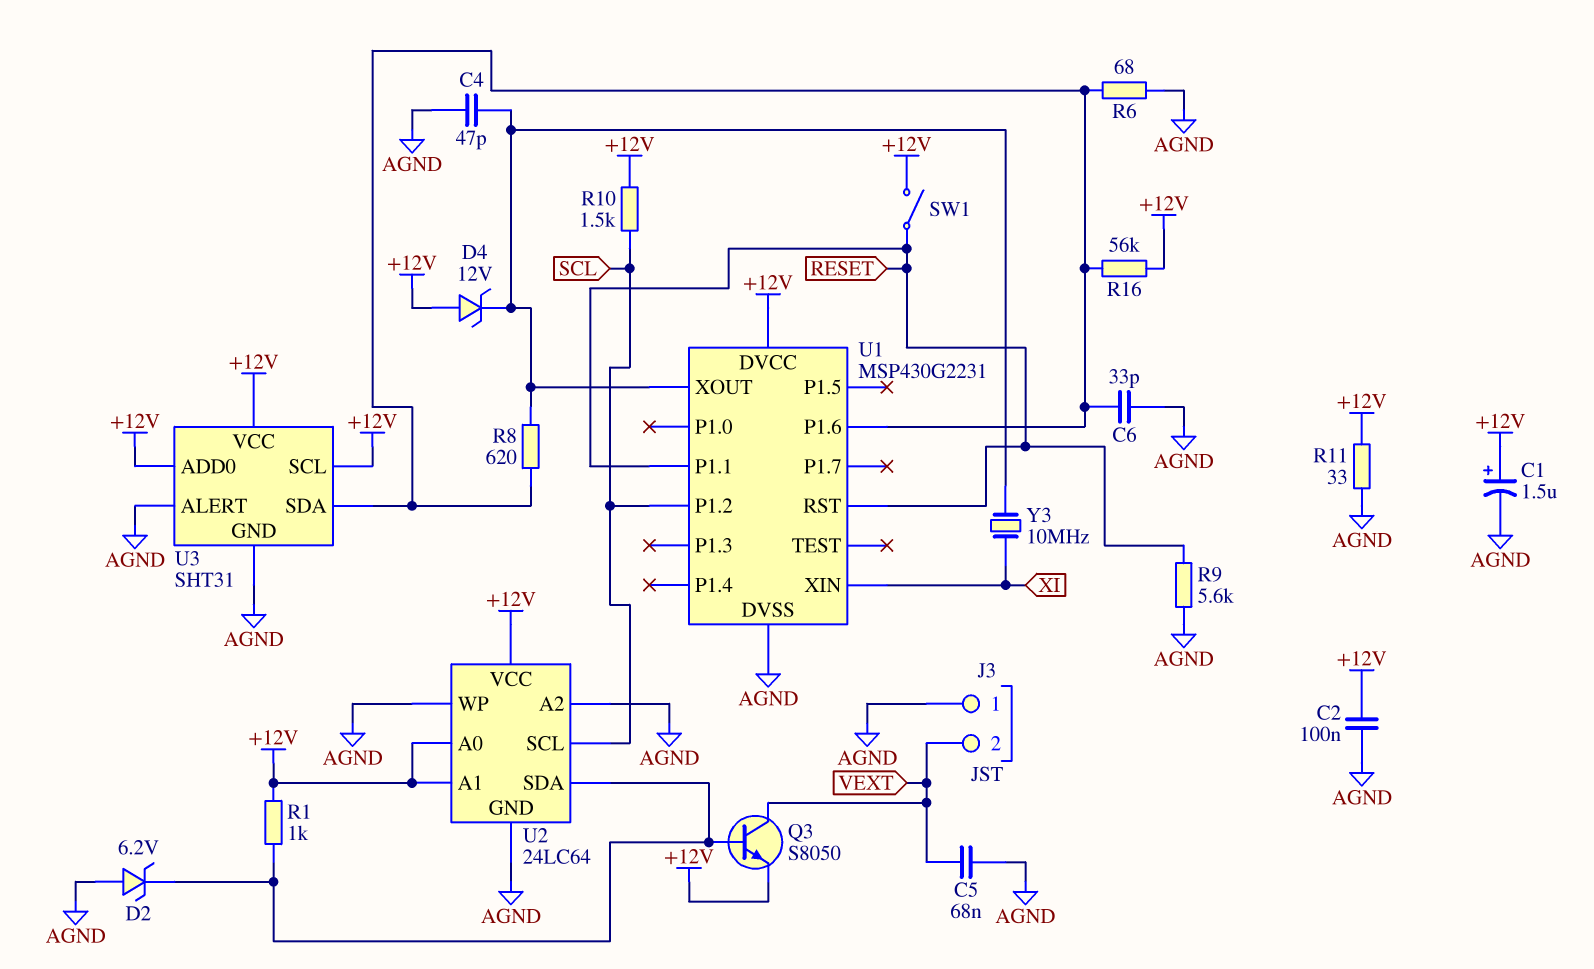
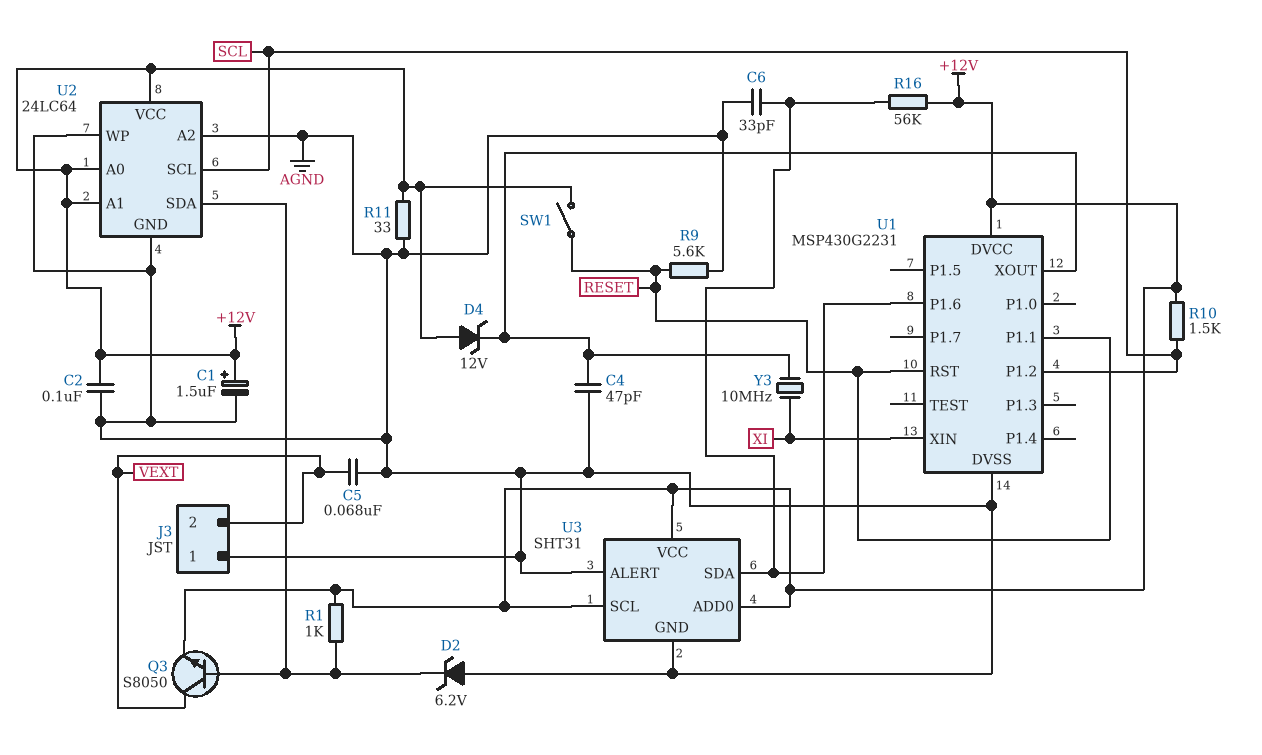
R6: 68 (AGND, U1/P1.6) -> none
R8: 620 (U1/P1.6, U1/XOUT) -> none

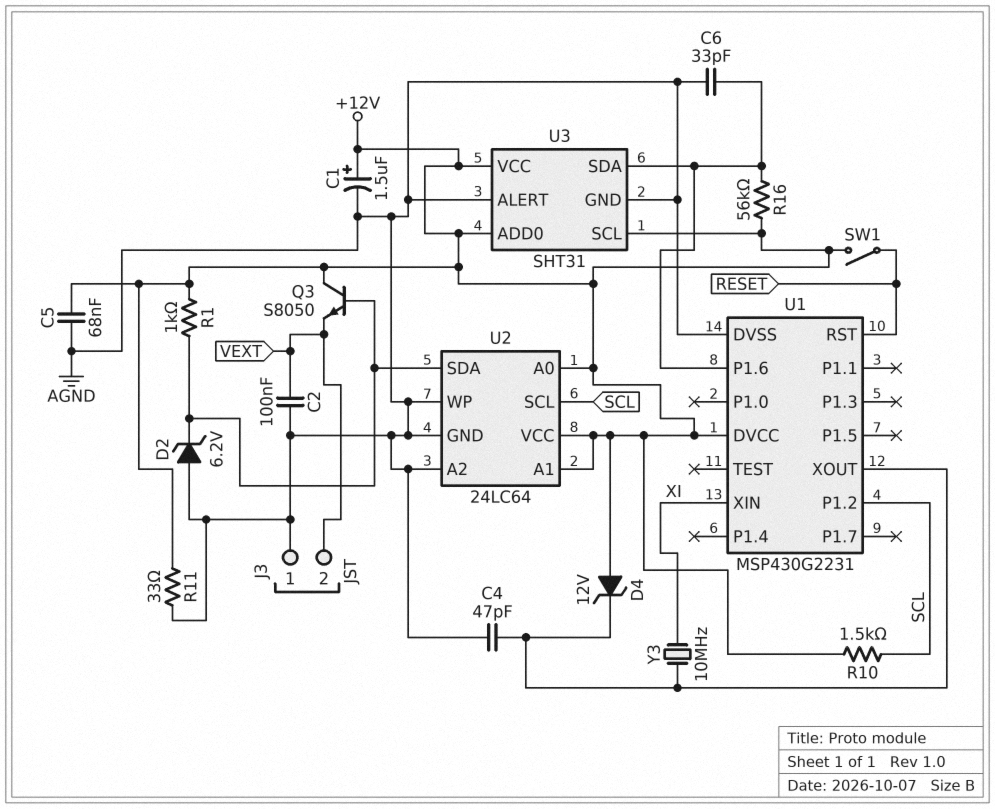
C2: 100nF (+12V, AGND) -> 100nF (AGND, VEXT)
C5: 68nF (AGND, VEXT) -> 68nF (+12V, AGND)
Q3: NPN S8050 (B U2/SDA, C VEXT, E +12V) -> NPN S8050 (B U2/SDA, C +12V, E VEXT)
R9: 5.6k (AGND, RESET) -> none
U1 pin P1.1: RESET -> none

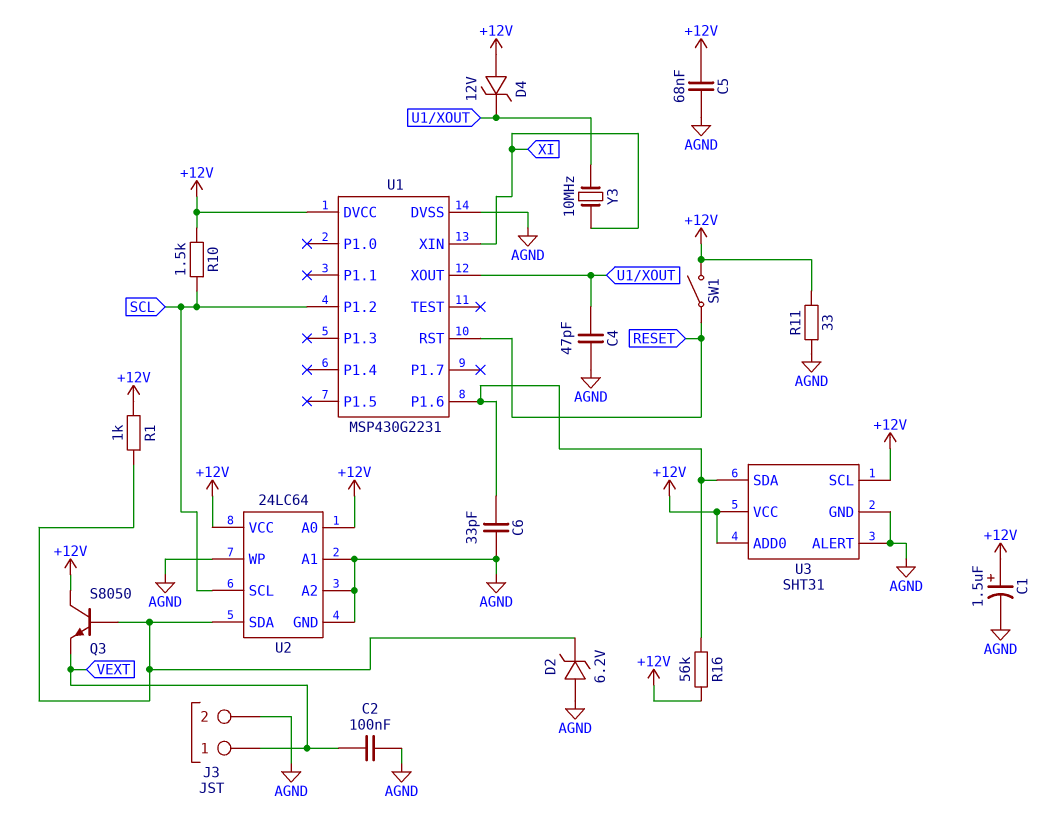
J3 pin 1: AGND -> VEXT
J3 pin 2: VEXT -> AGND
U2 pin A1: +12V -> AGND

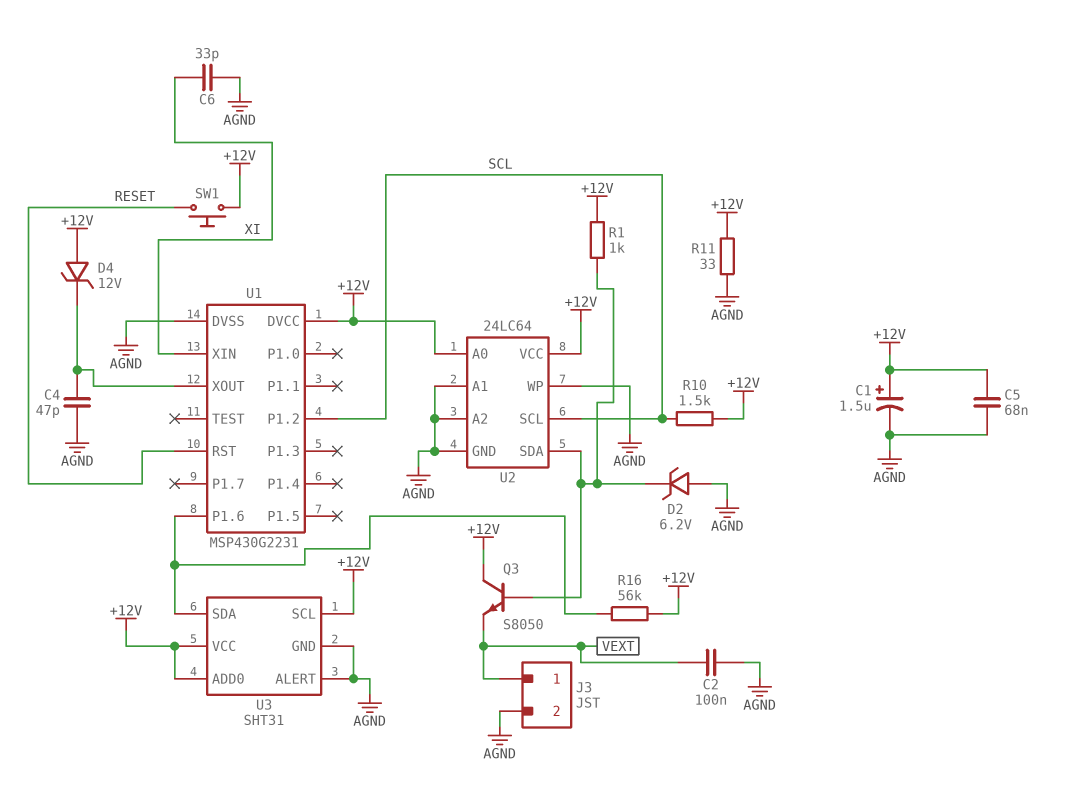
C6: 33pF (AGND, U1/P1.6) -> 33pF (AGND, XI)
SW1: switch (+12V, RESET) -> button (+12V, RESET)
Y3: 10MHz (U1/XOUT, XI) -> none

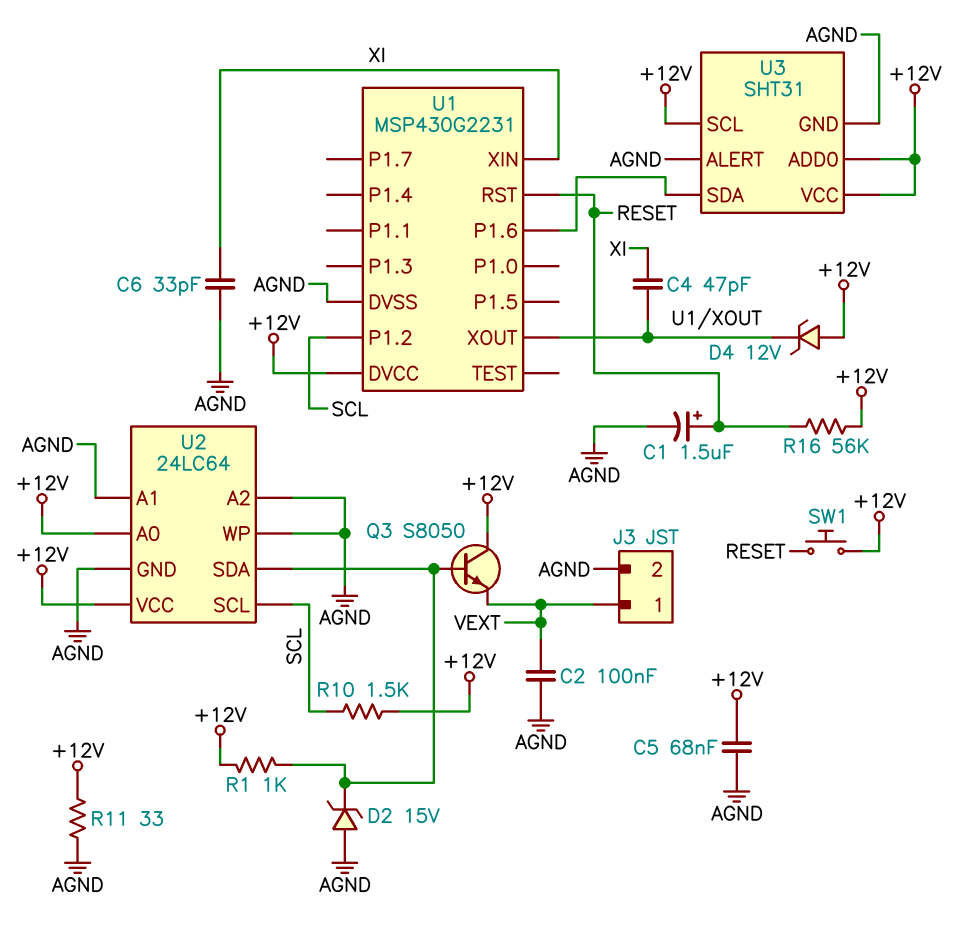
C1: 1.5uF (plus +12V, minus AGND) -> 1.5uF (plus RESET, minus AGND)
C4: 47pF (AGND, U1/XOUT) -> 47pF (U1/XOUT, XI)
D2: zener 6.2V (A AGND, K U2/SDA) -> zener 15V (A AGND, K U2/SDA)
R16: 56k (+12V, U1/P1.6) -> 56k (+12V, RESET)

